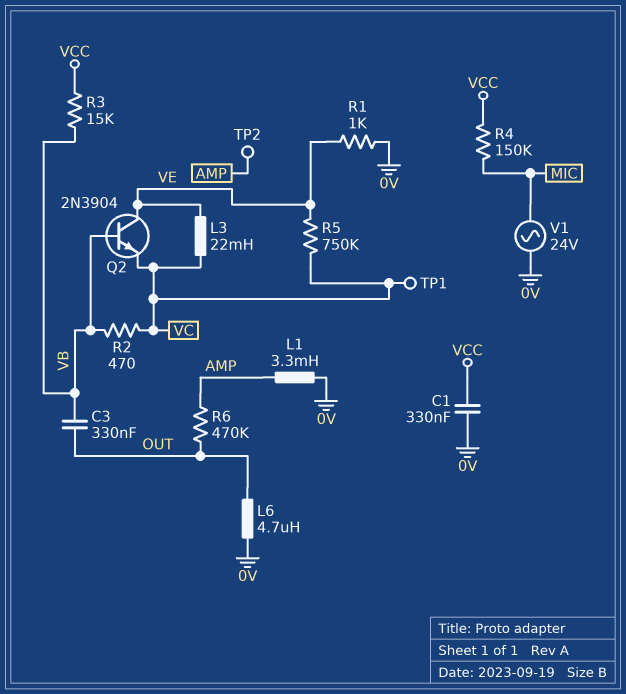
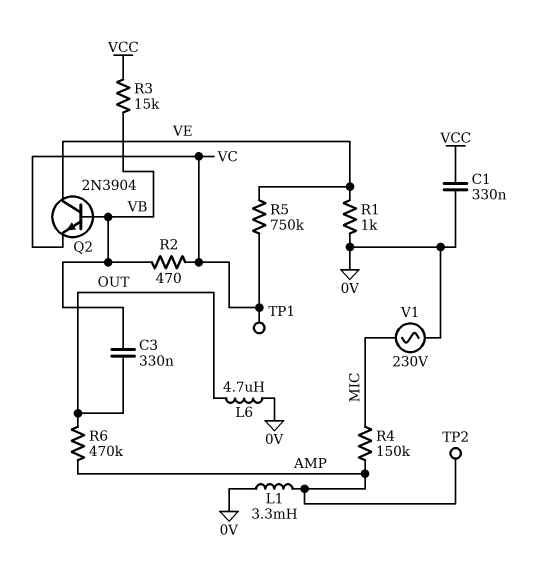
L3: 22mH (VC, VE) -> none
R4: 150k (MIC, VCC) -> 150k (AMP, MIC)
V1: AC 24V (0V, MIC) -> AC 230V (0V, MIC)

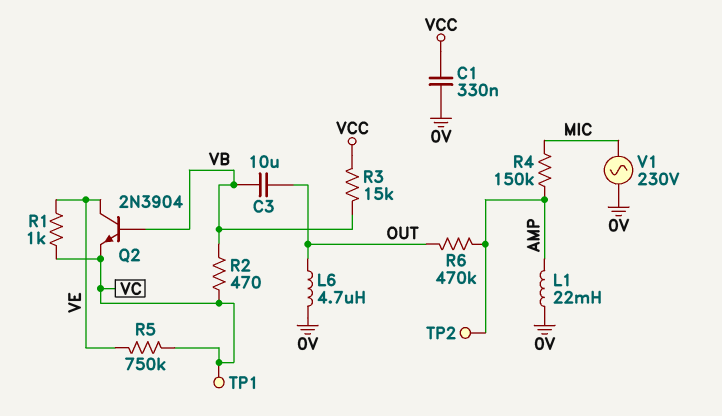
C3: 330nF (OUT, VB) -> 10uF (OUT, VB)
L1: 3.3mH (0V, AMP) -> 22mH (0V, AMP)
R1: 1k (0V, VE) -> 1k (VC, VE)

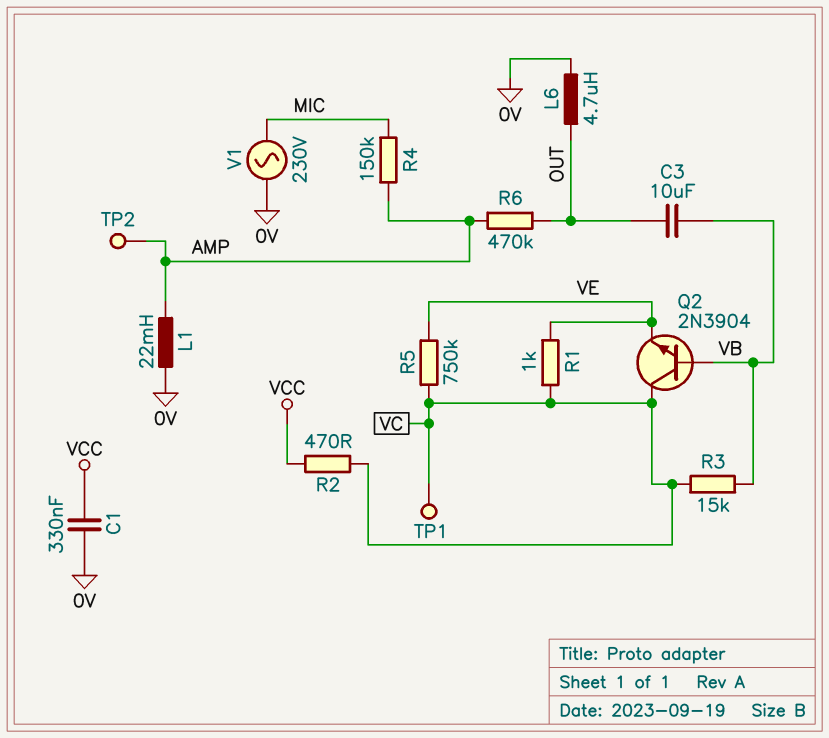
Q2: NPN 2N3904 (B VB, C VE, E VC) -> NPN 2N3904 (B VB, C VC, E VE)
R2: 470 (VB, VC) -> 470 (VC, VCC)
R3: 15k (VB, VCC) -> 15k (VB, VC)

